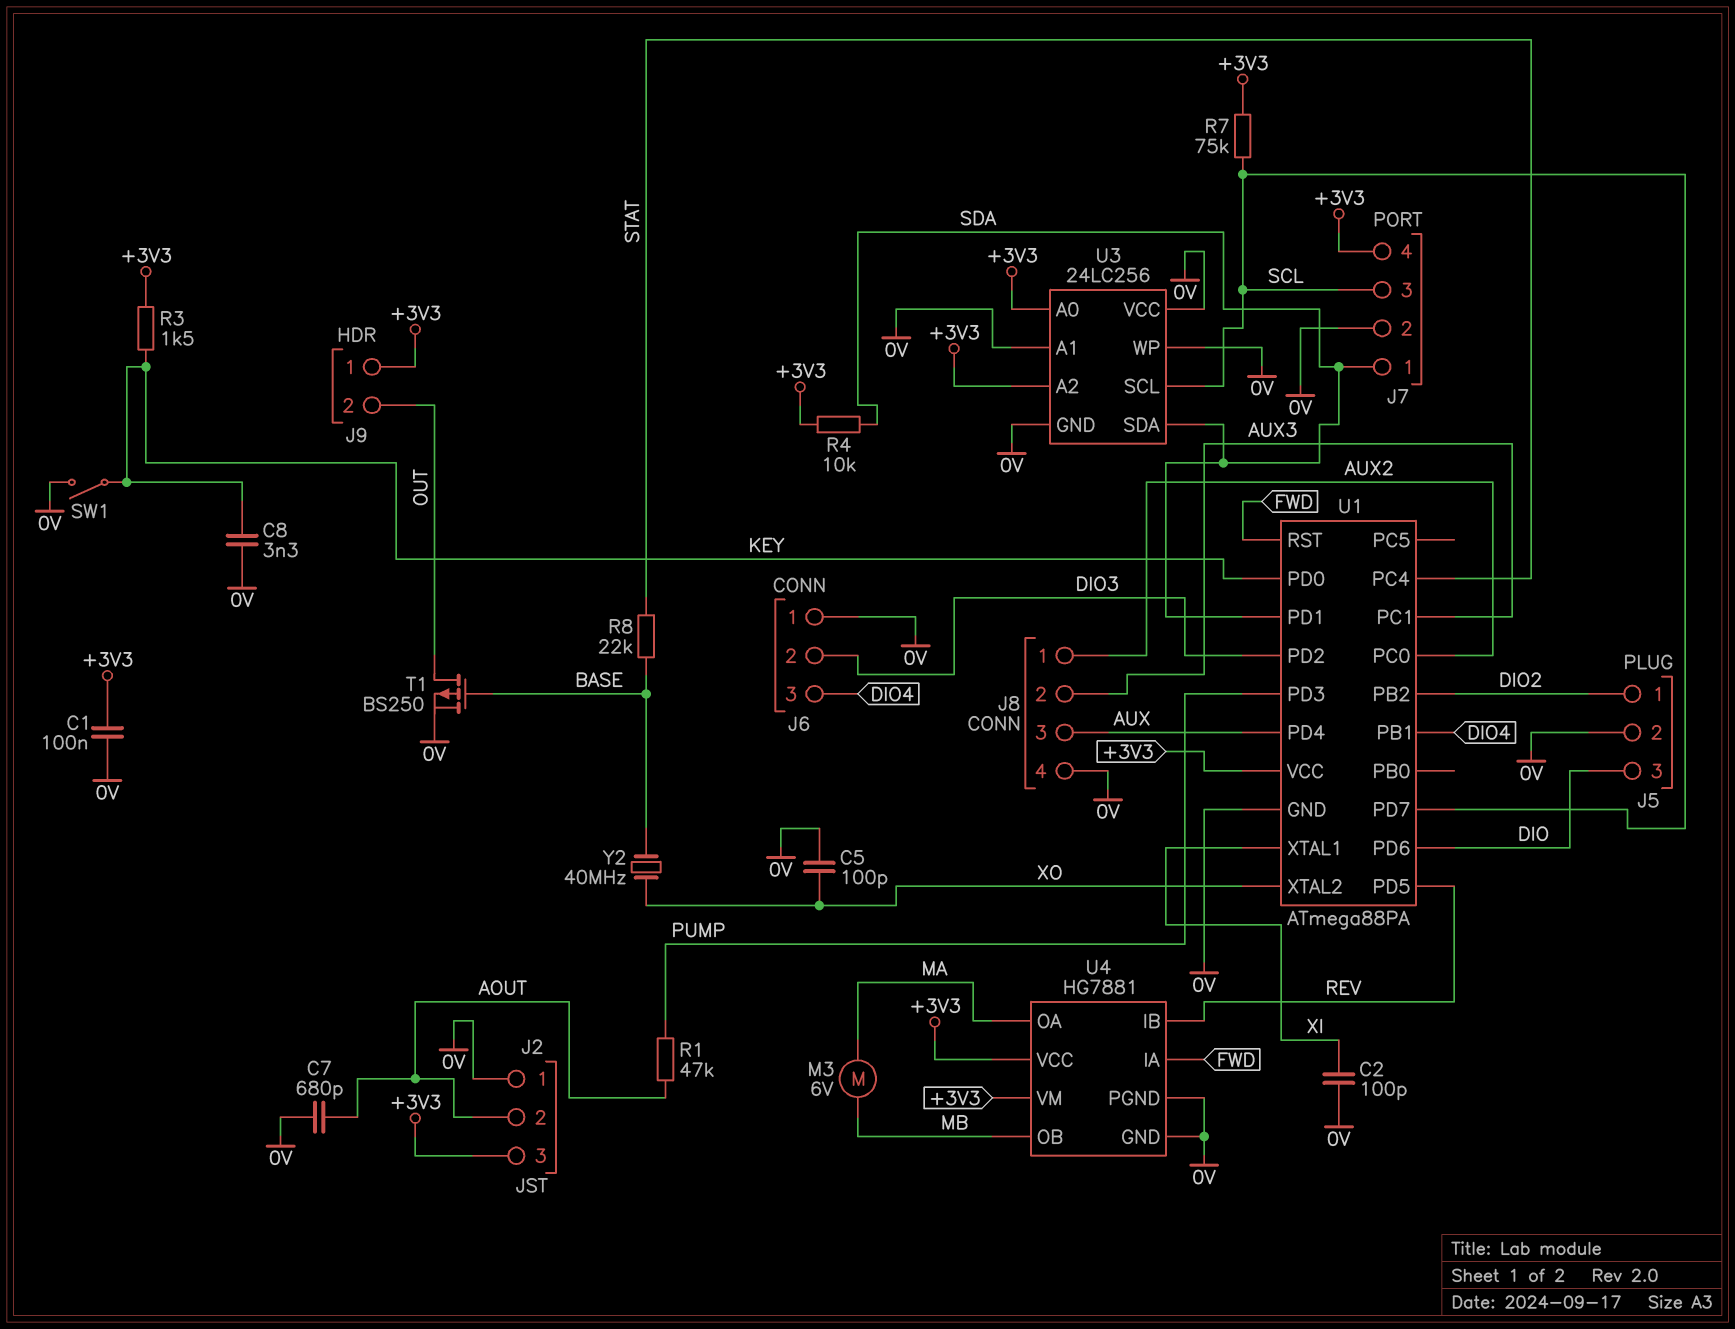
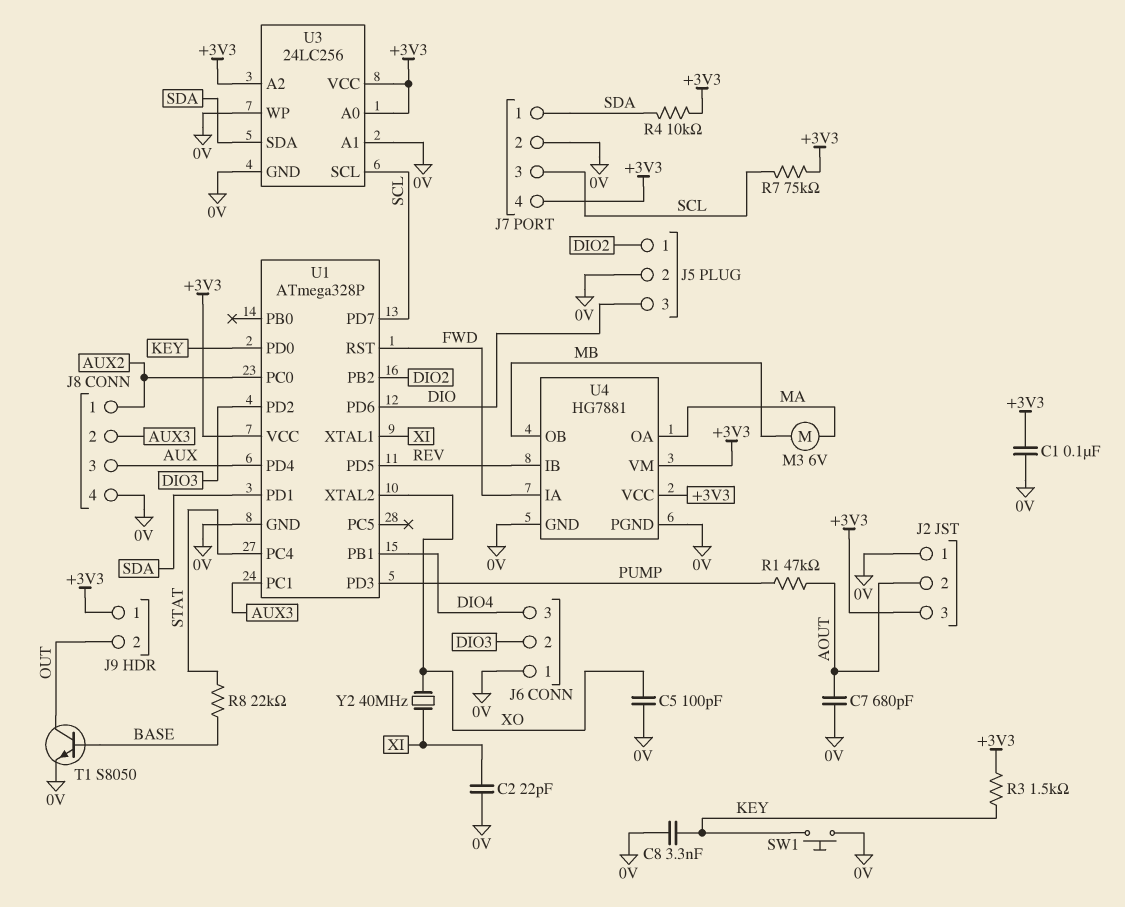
C2: 100pF (0V, XI) -> 22pF (0V, XI)
SW1: switch (0V, KEY) -> button (0V, KEY)
T1: PMOS BS250 (G BASE, D OUT, S 0V) -> NPN S8050 (B BASE, C OUT, E 0V)
U1: ATmega88PA -> ATmega328P
U3 pin VCC: 0V -> +3V3
Y2: 40MHz (BASE, XO) -> 40MHz (XI, XO)

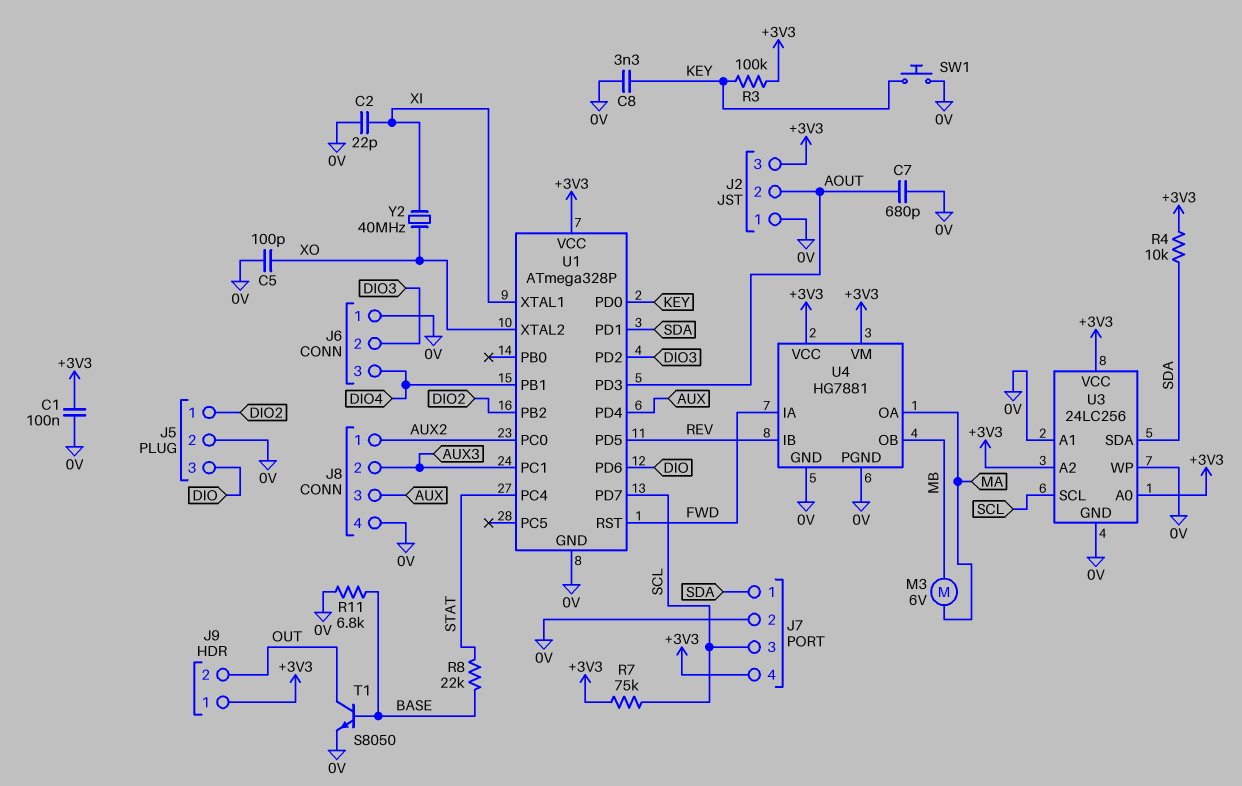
R1: 47k (AOUT, PUMP) -> none
R3: 1.5k (+3V3, KEY) -> 100k (+3V3, KEY)
R11: none -> 6.8k (0V, BASE)
U1 pin PD3: PUMP -> AOUT

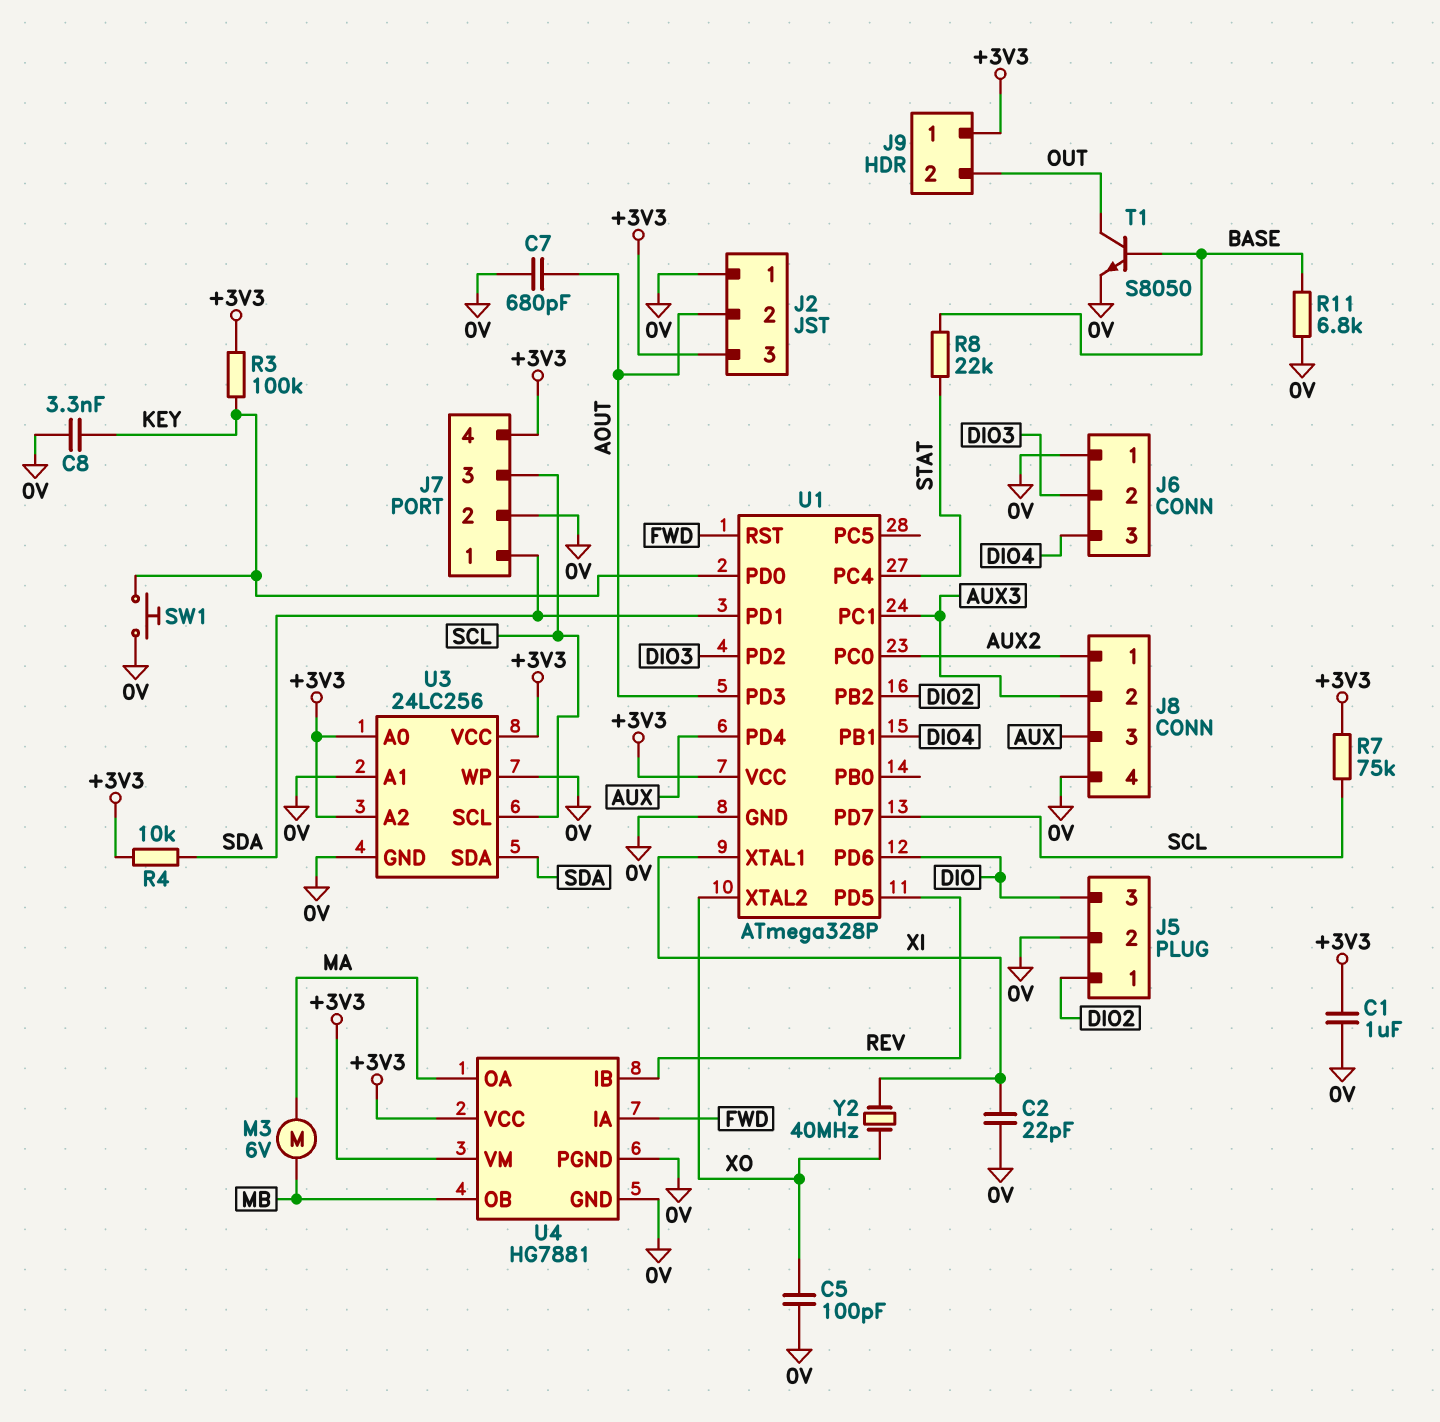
C1: 100nF (+3V3, 0V) -> 1uF (+3V3, 0V)

